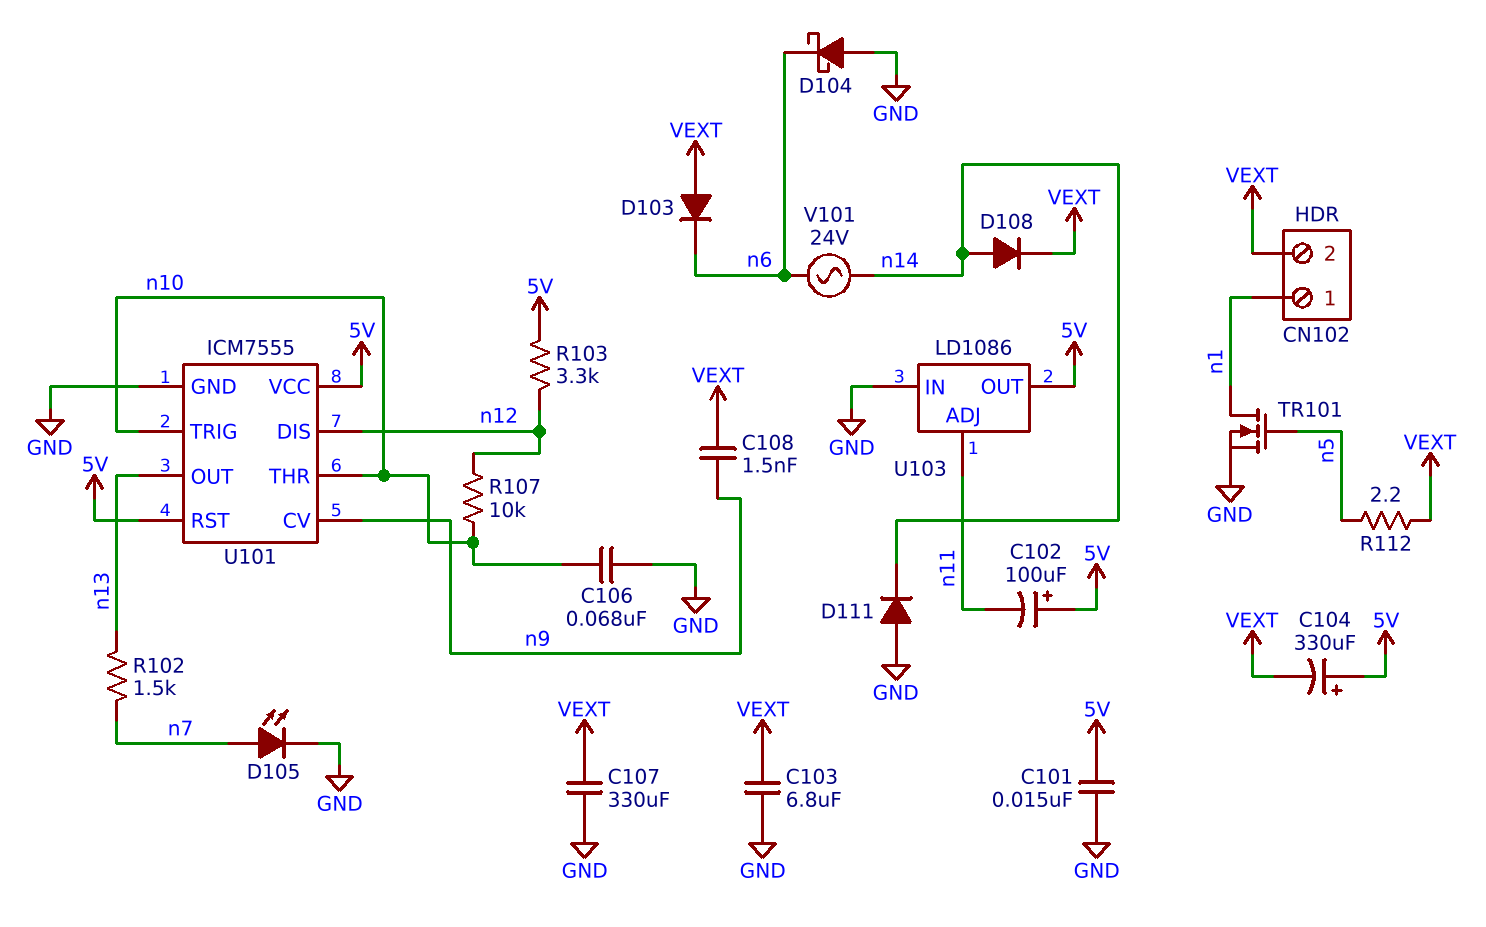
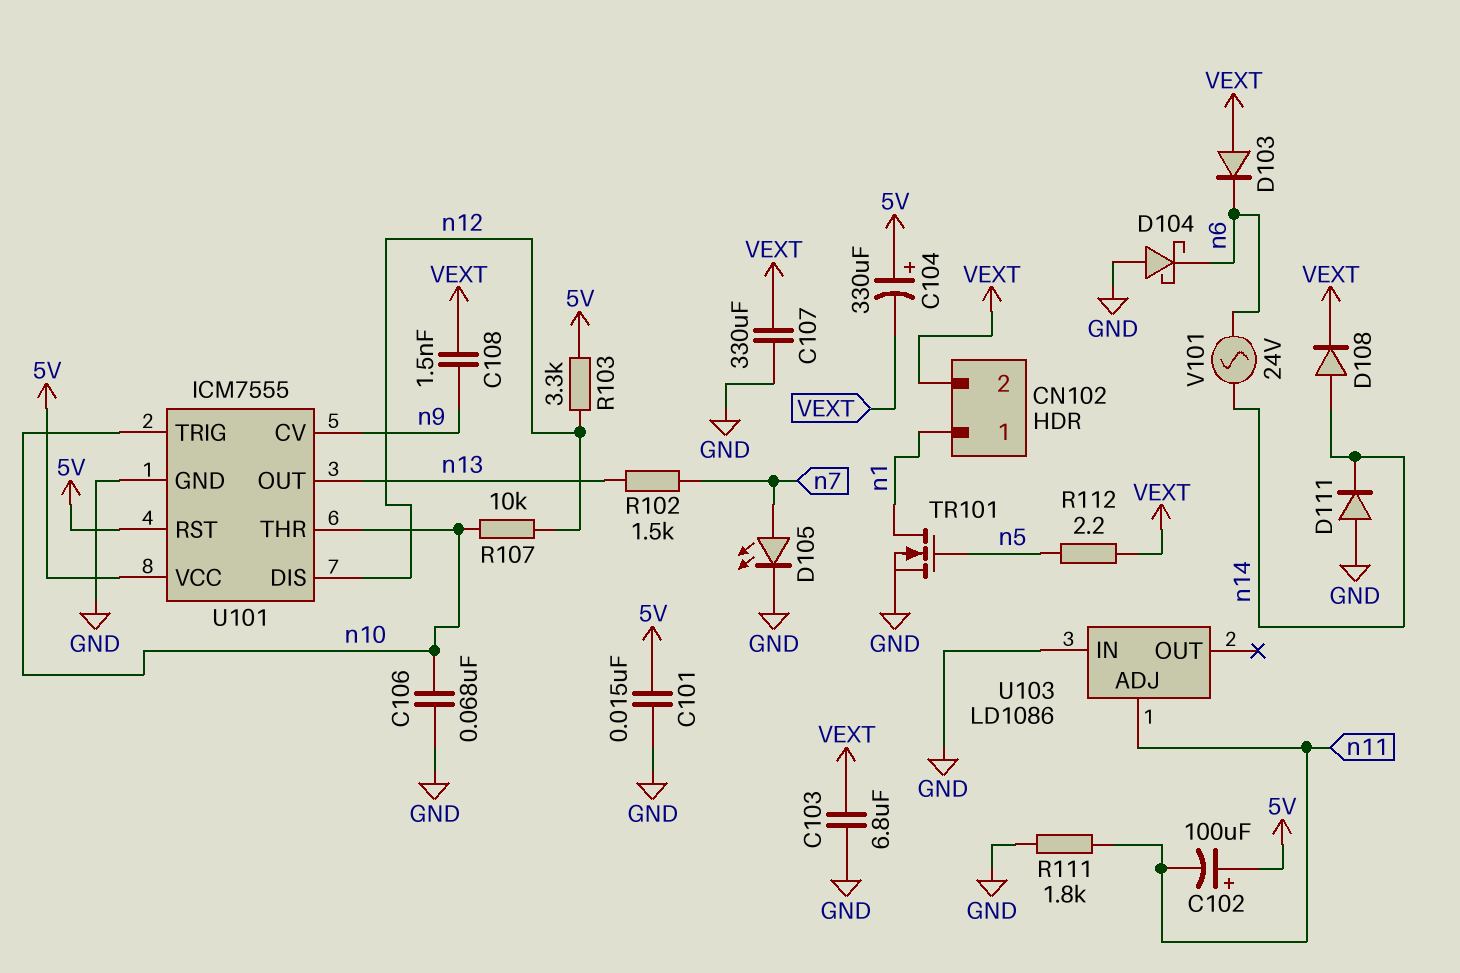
R111: none -> 1.8k (GND, n11)
U103 pin OUT: 5V -> none

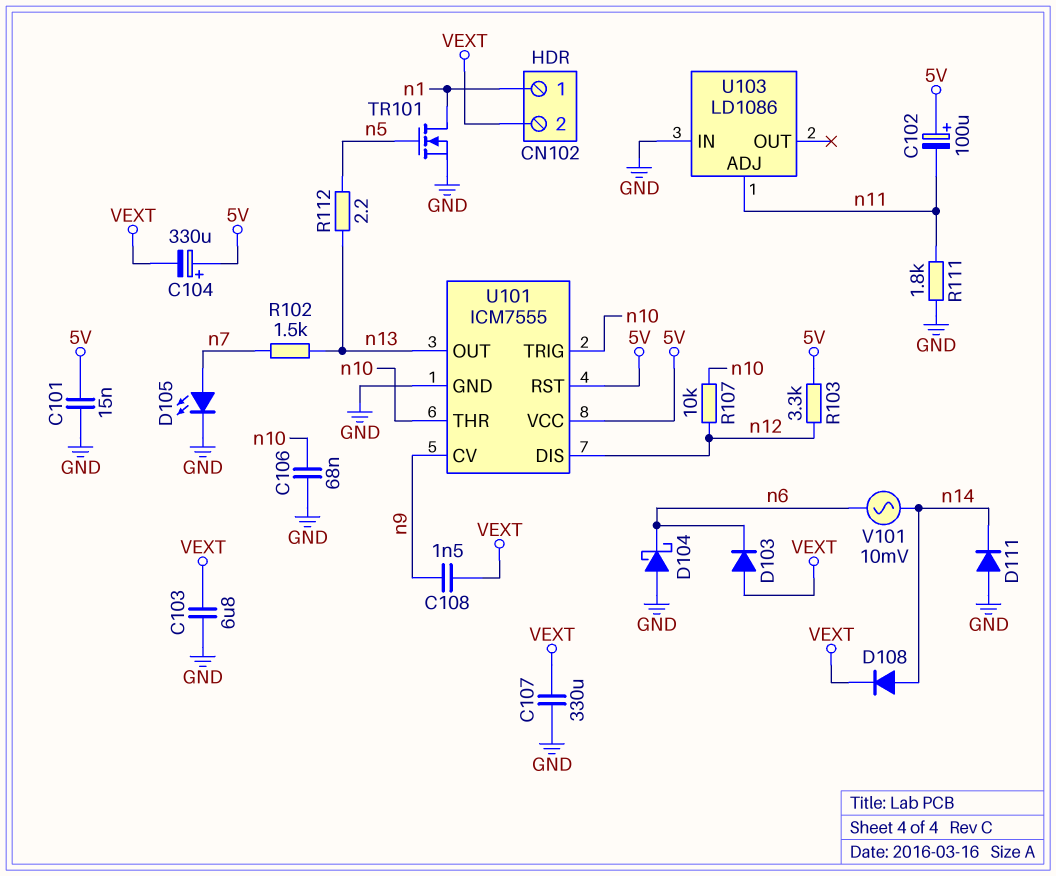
R112: 2.2 (VEXT, n5) -> 2.2 (n5, n13)
V101: AC 24V (n6, n14) -> AC 10mV (n6, n14)

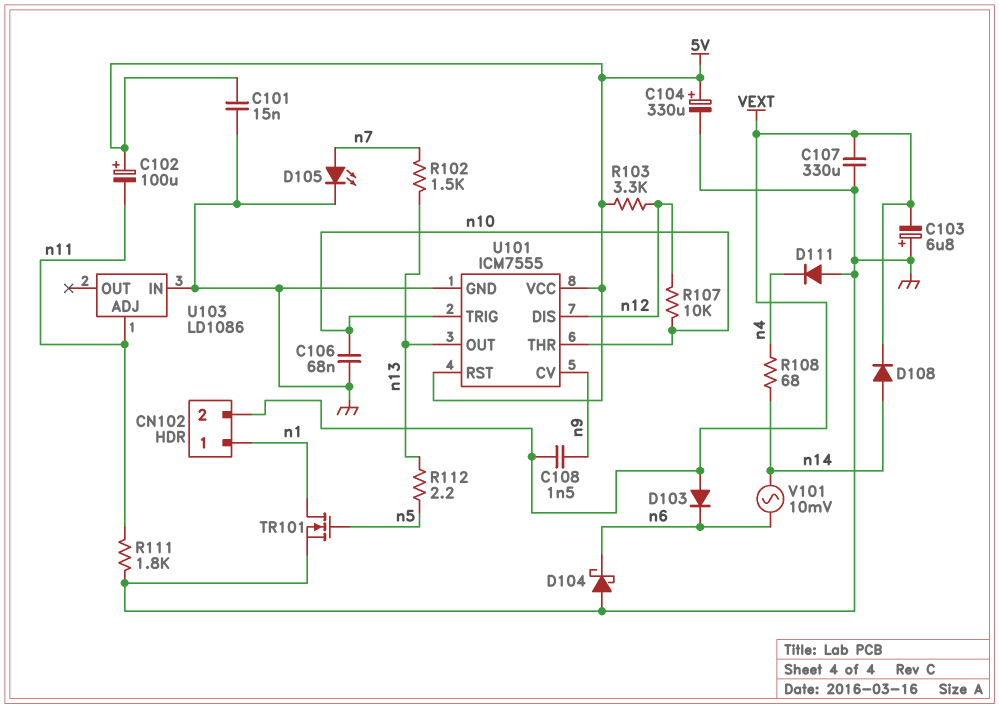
C103: 6.8uF (GND, VEXT) -> 6.8uF (plus GND, minus VEXT)
C104: 330uF (plus 5V, minus VEXT) -> 330uF (plus 5V, minus GND)
D111: diode (A GND, K n14) -> diode (A GND, K n4)
R108: none -> 68 (n4, n14)

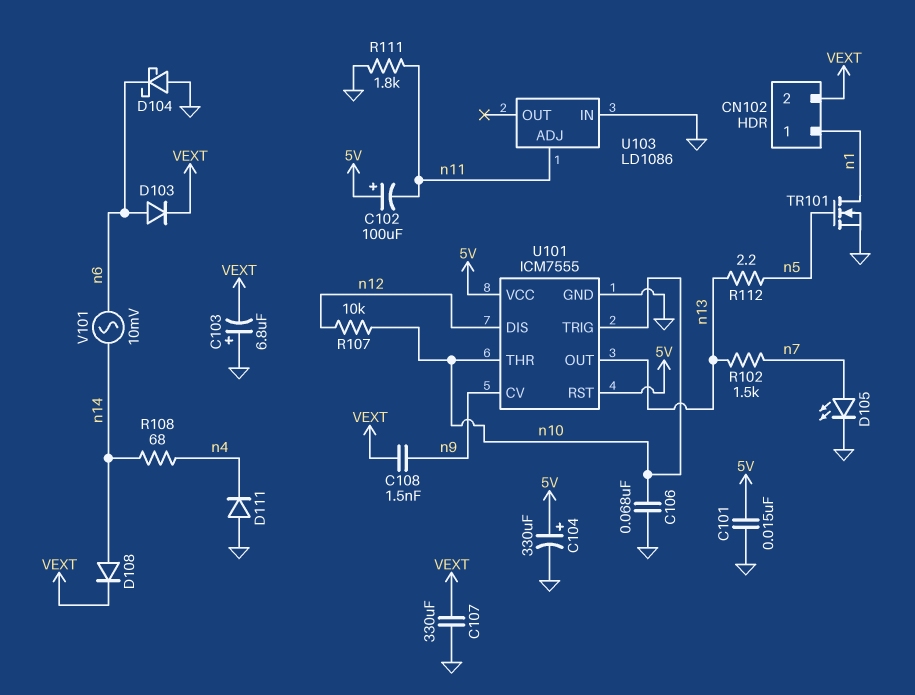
D103: diode (A VEXT, K n6) -> diode (A n6, K VEXT)
R103: 3.3k (5V, n12) -> none

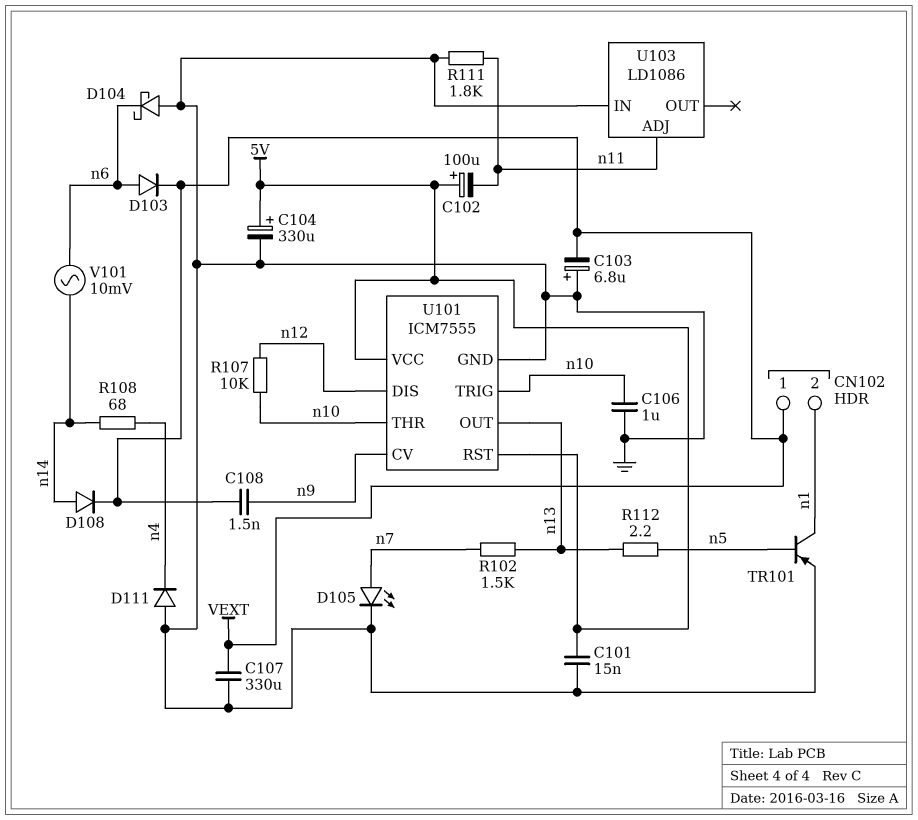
C106: 68nF (GND, n10) -> 1uF (GND, n10)
CN102 pin 1: n1 -> VEXT
CN102 pin 2: VEXT -> n1
TR101: NMOS (G n5, D n1, S GND) -> PNP (B n5, C n1, E GND)

